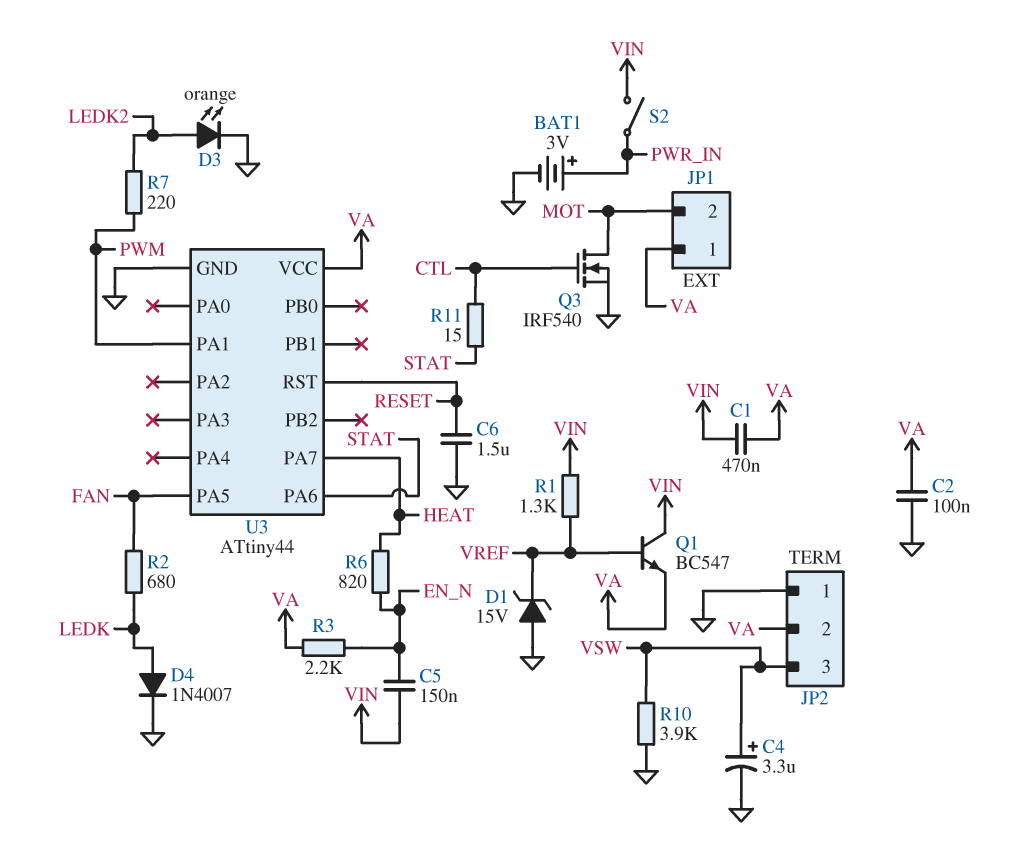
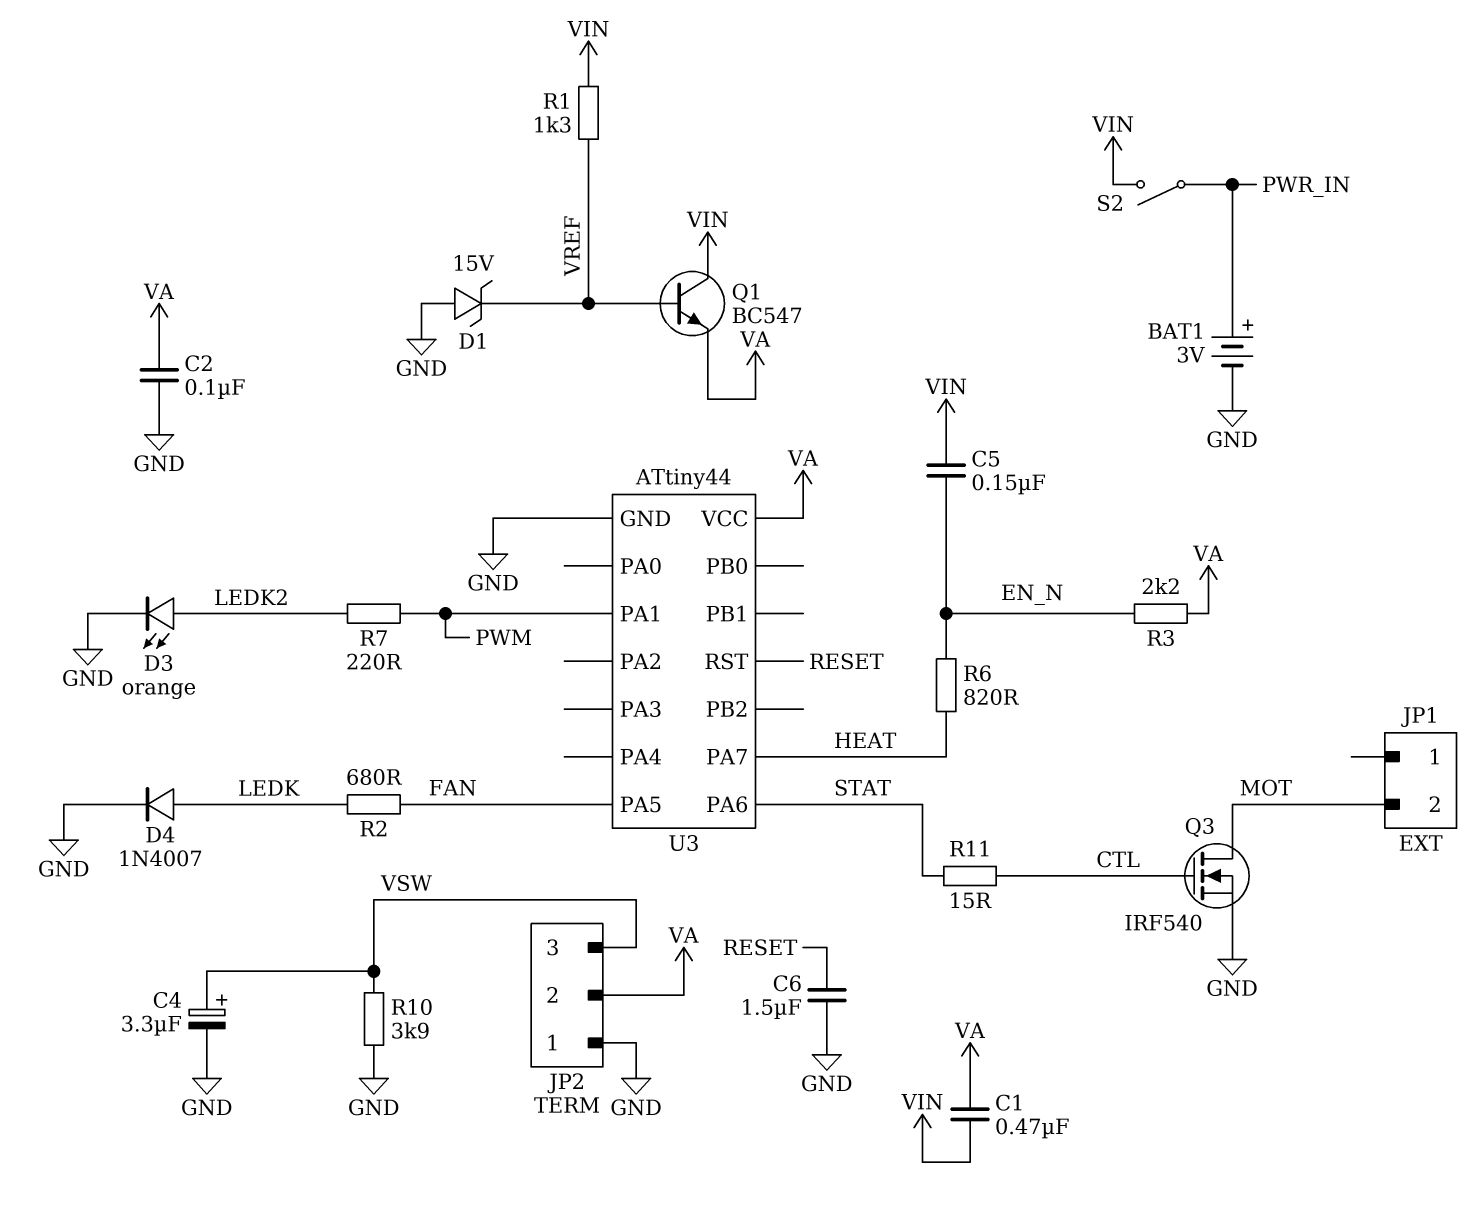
JP1 pin 1: VA -> none

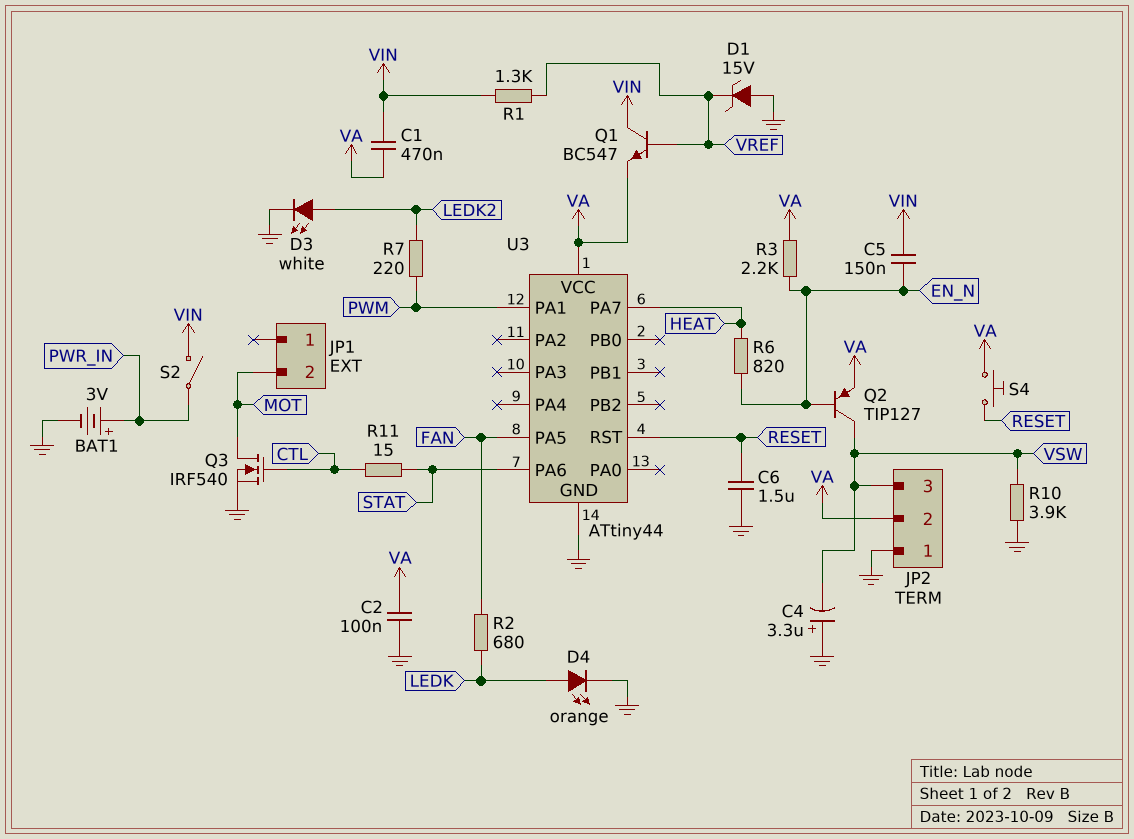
C4: 3.3uF (plus VSW, minus GND) -> 3.3uF (plus GND, minus VSW)
D3: LED orange (A LEDK2, K GND) -> LED white (A LEDK2, K GND)
D4: diode 1N4007 (A LEDK, K GND) -> LED orange (A LEDK, K GND)
Q2: none -> PNP TIP127 (B EN_N, C VSW, E VA)
S4: none -> button (RESET, VA)

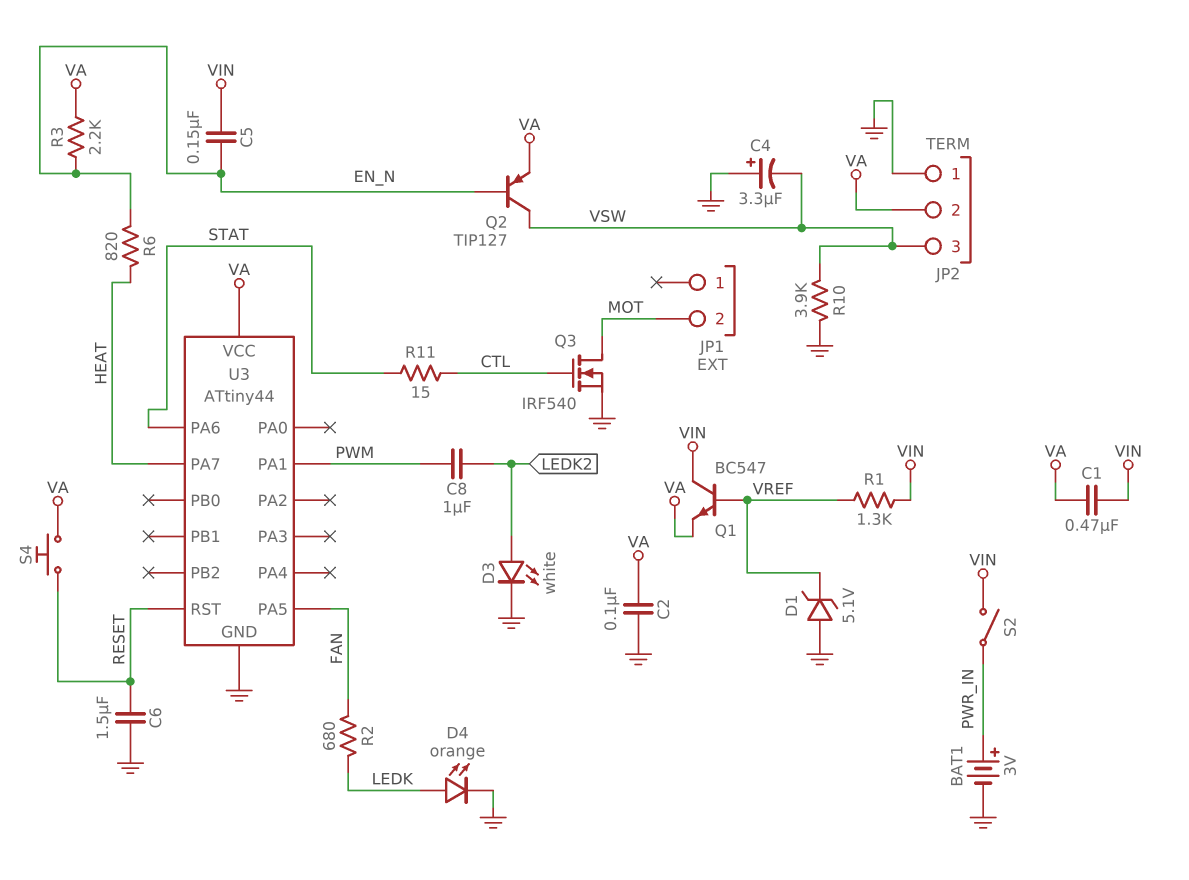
C8: none -> 1uF (LEDK2, PWM)
D1: zener 15V (A GND, K VREF) -> zener 5.1V (A GND, K VREF)
R7: 220 (LEDK2, PWM) -> none

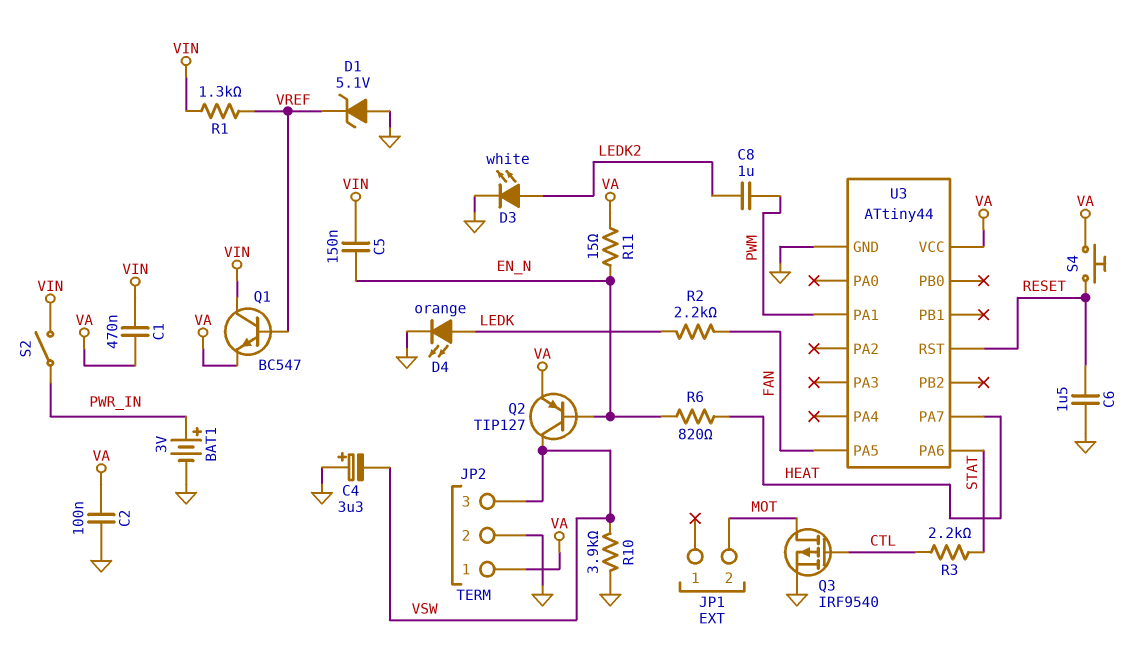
JP2 pin 1: GND -> VA
JP2 pin 2: VA -> GND
Q3: NMOS IRF540 (G CTL, D MOT, S GND) -> PMOS IRF9540 (G CTL, D MOT, S GND)
R2: 680 (FAN, LEDK) -> 2.2k (FAN, LEDK)
R3: 2.2k (EN_N, VA) -> 2.2k (CTL, STAT)
R11: 15 (CTL, STAT) -> 15 (EN_N, VA)

